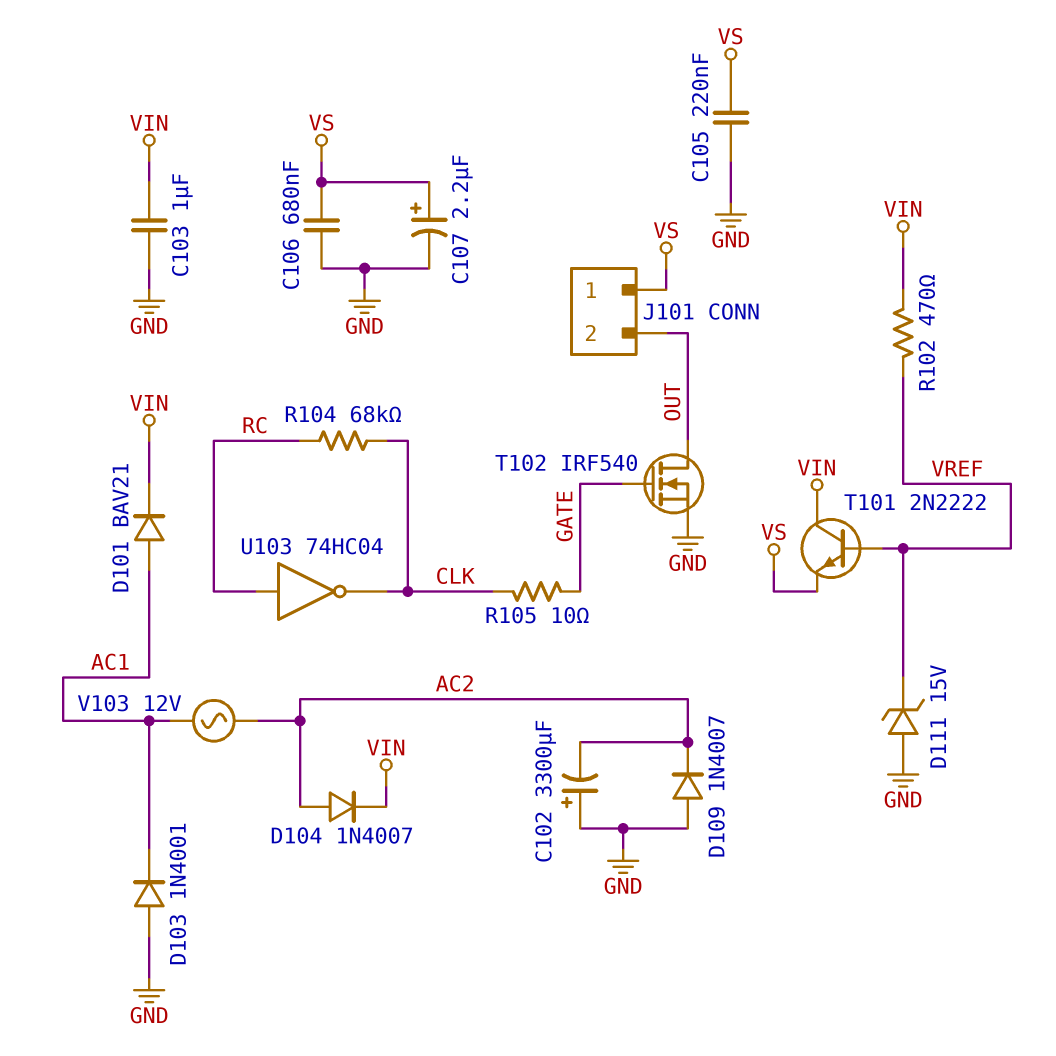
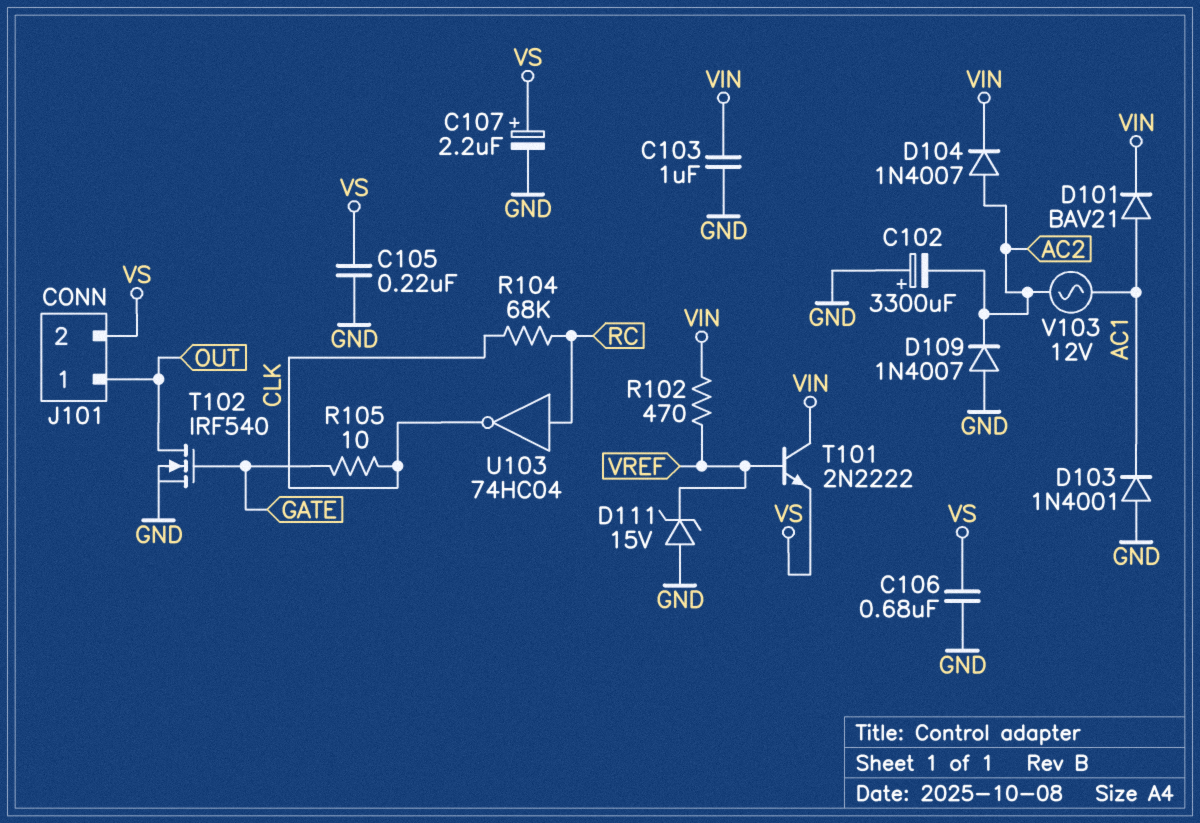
J101 pin 1: VS -> OUT
J101 pin 2: OUT -> VS

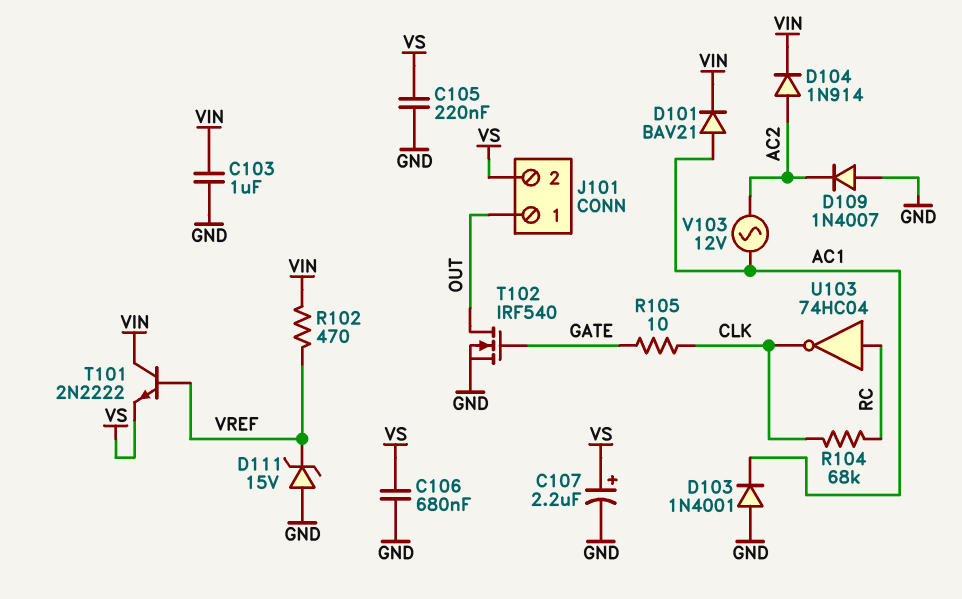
C102: 3300uF (plus GND, minus AC2) -> none
D104: diode 1N4007 (A AC2, K VIN) -> diode 1N914 (A AC2, K VIN)

